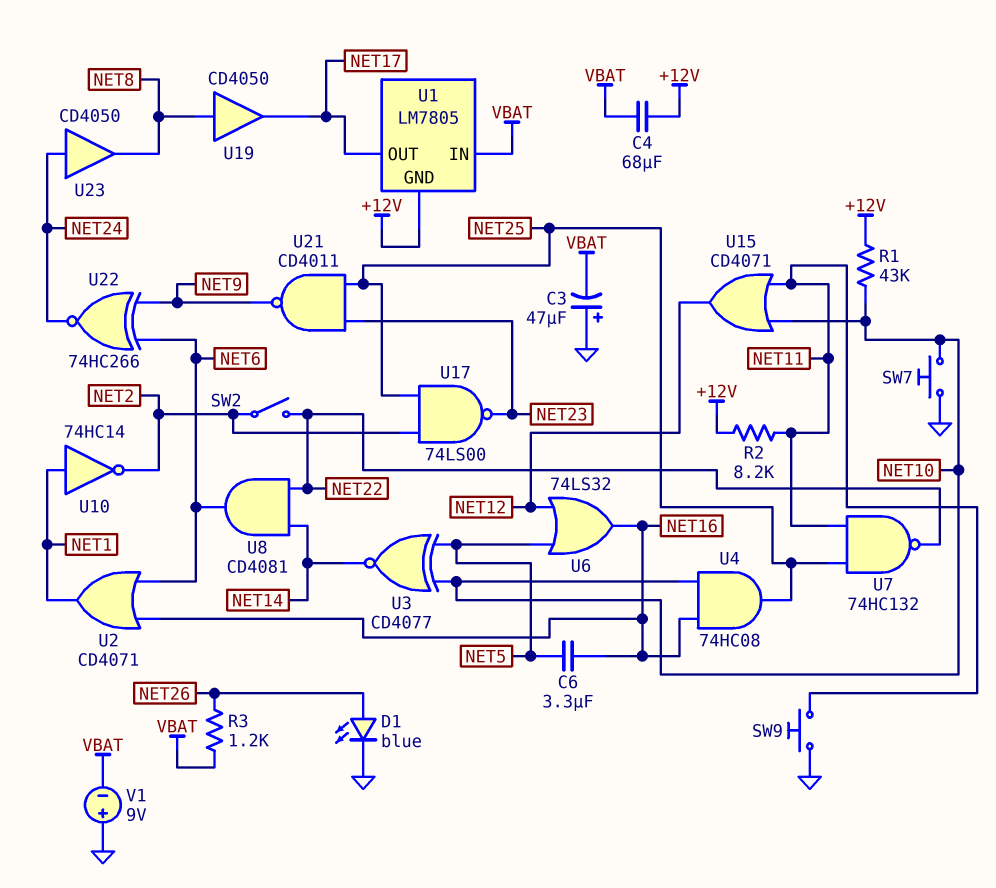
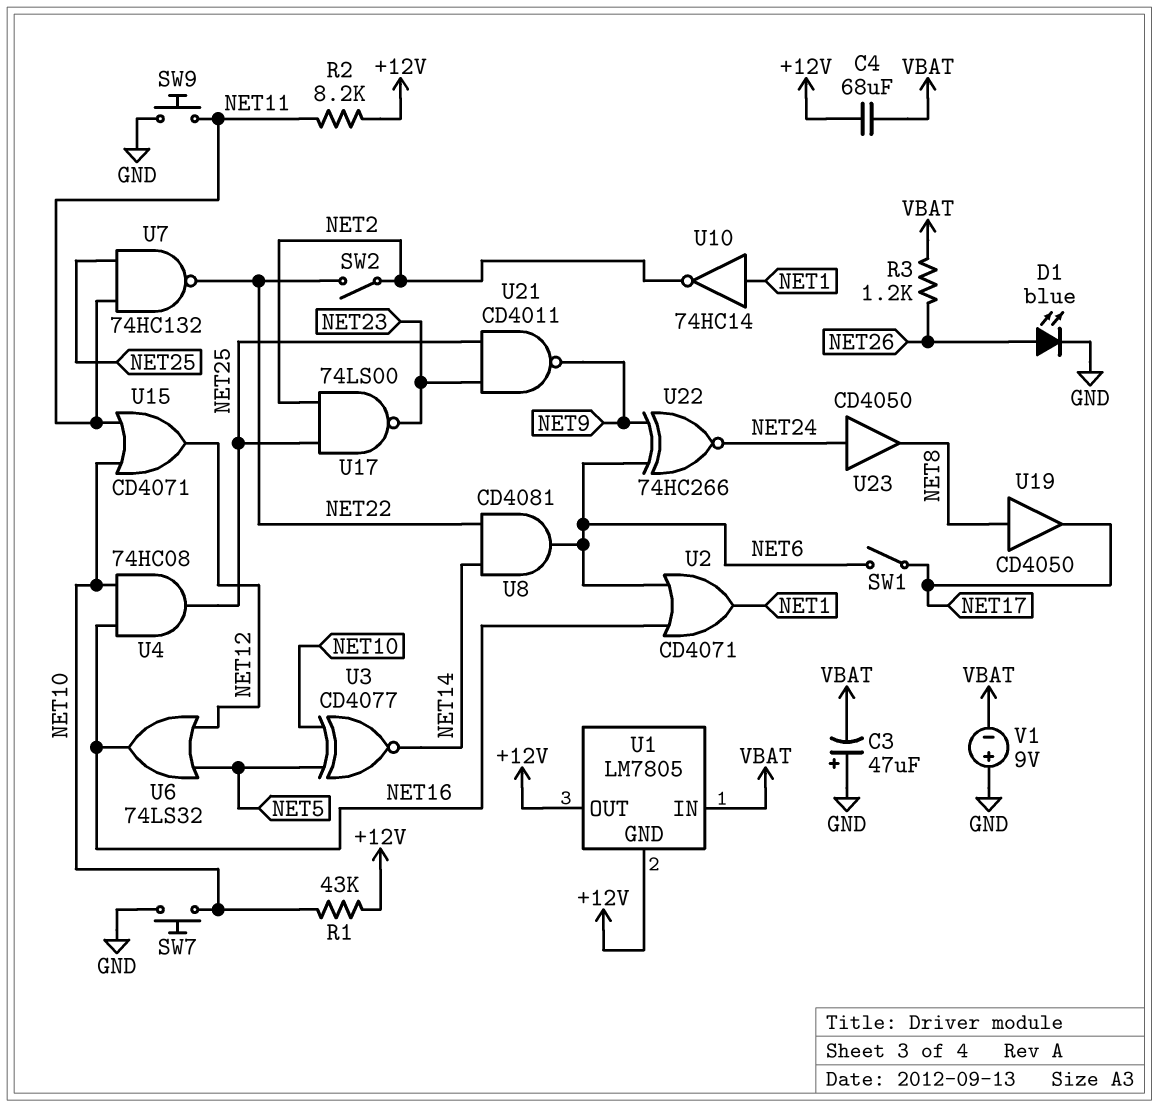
C6: 3.3uF (NET5, NET16) -> none
SW1: none -> switch (NET6, NET17)
U1 pin OUT: NET17 -> +12V

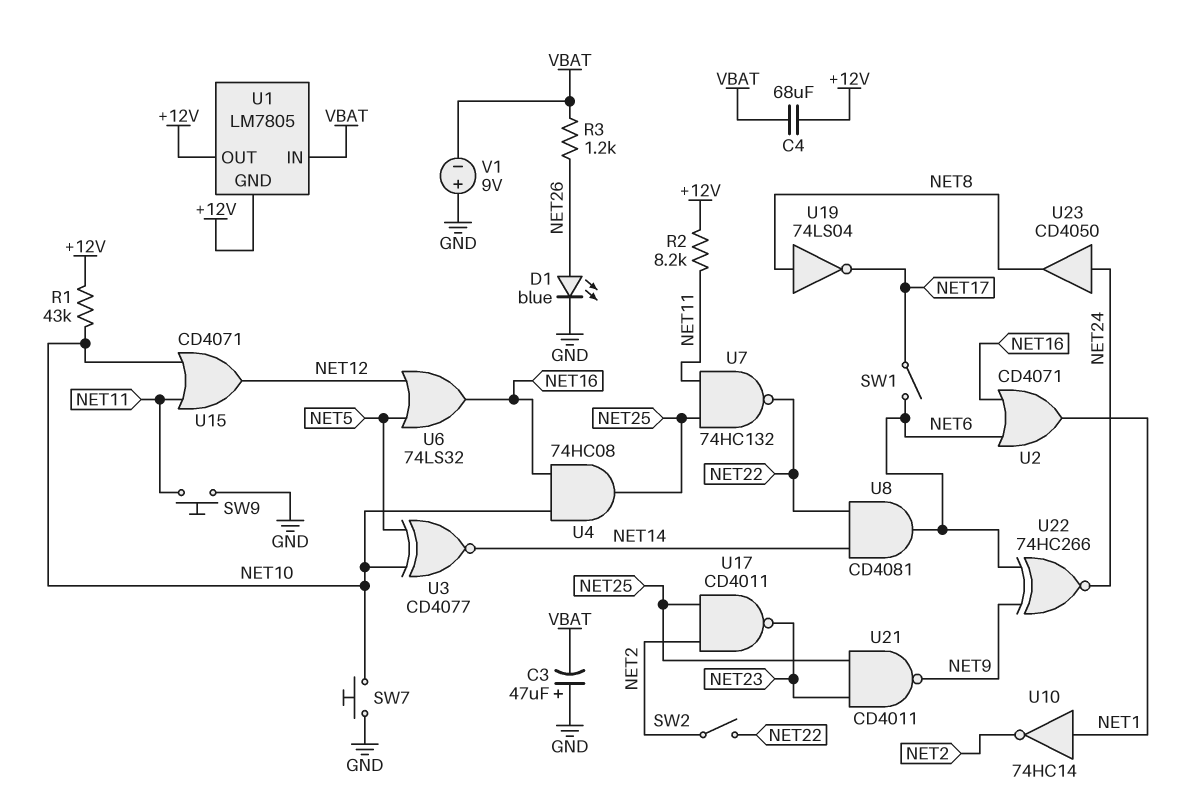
U17: NAND 74LS00 (in NET2, in NET25, out NET23) -> NAND CD4011 (in NET2, in NET25, out NET23)
U19: buffer CD4050 (in NET8, out NET17) -> NOT 74LS04 (in NET8, out NET17)

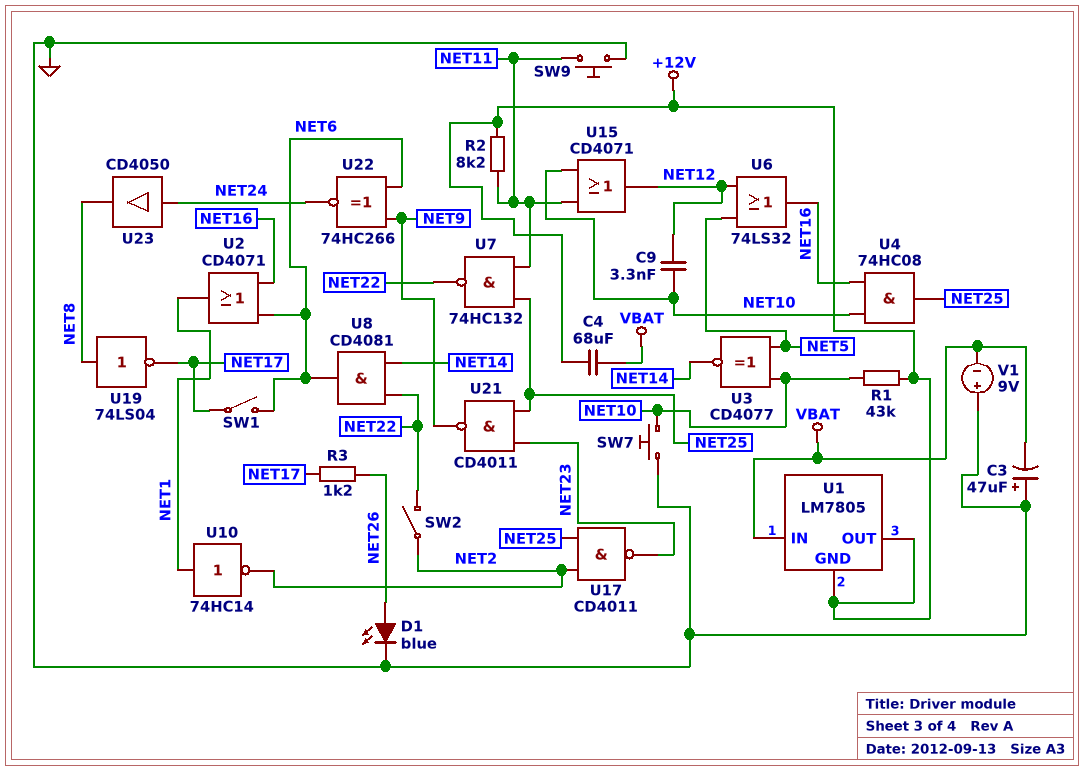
C9: none -> 3.3nF (NET10, NET12)
R3: 1.2k (NET26, VBAT) -> 1.2k (NET17, NET26)

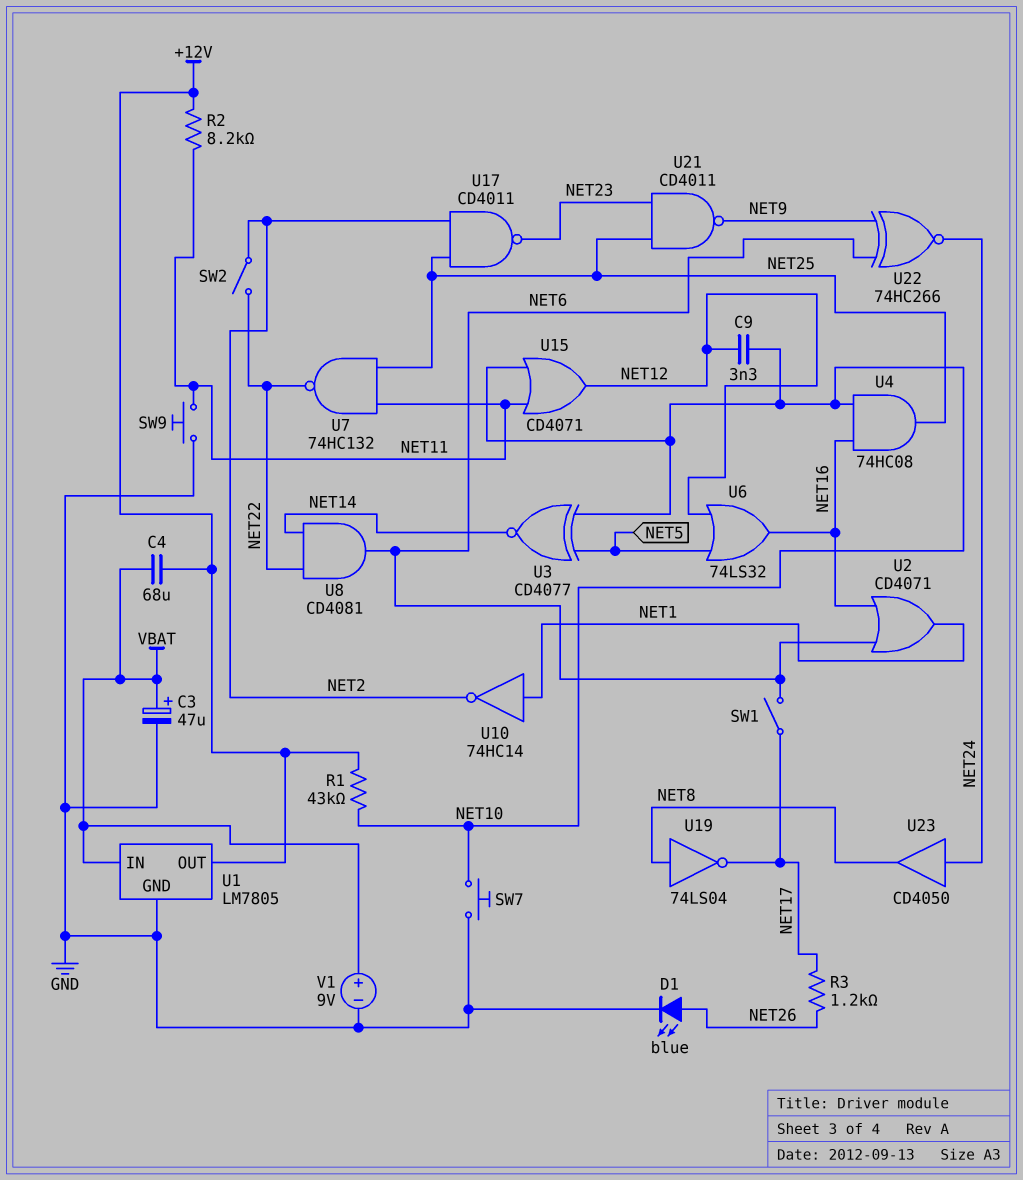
C3: 47uF (plus GND, minus VBAT) -> 47uF (plus VBAT, minus GND)
U1 pin GND: +12V -> GND
V1: 9V (plus GND, minus VBAT) -> 9V (plus VBAT, minus GND)

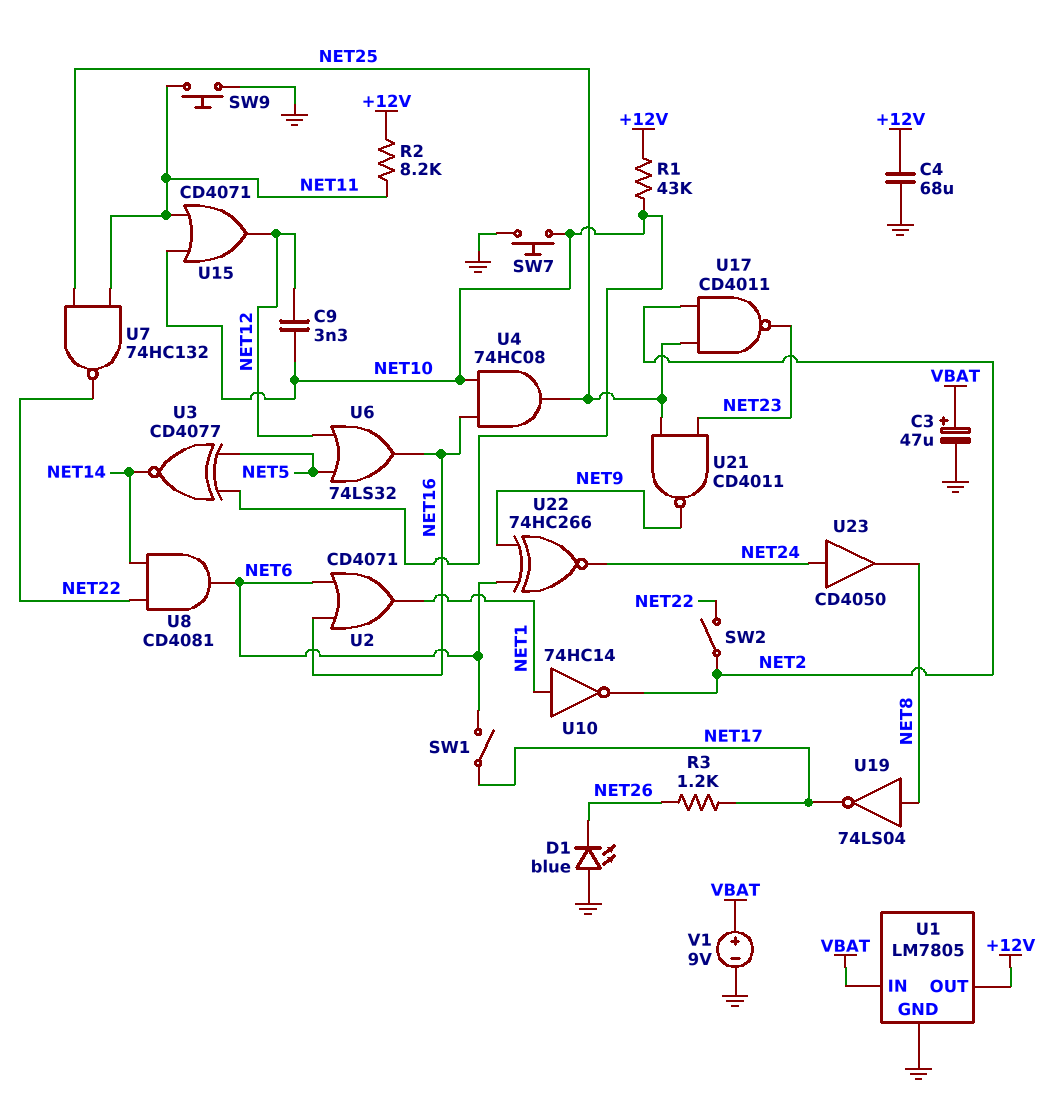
C4: 68uF (+12V, VBAT) -> 68uF (+12V, GND)
D1: LED blue (A NET26, K GND) -> LED blue (A GND, K NET26)

